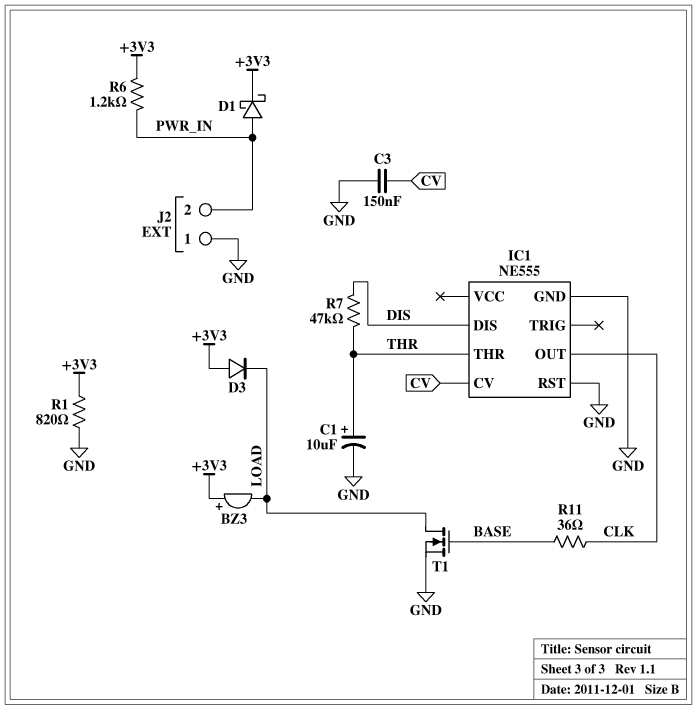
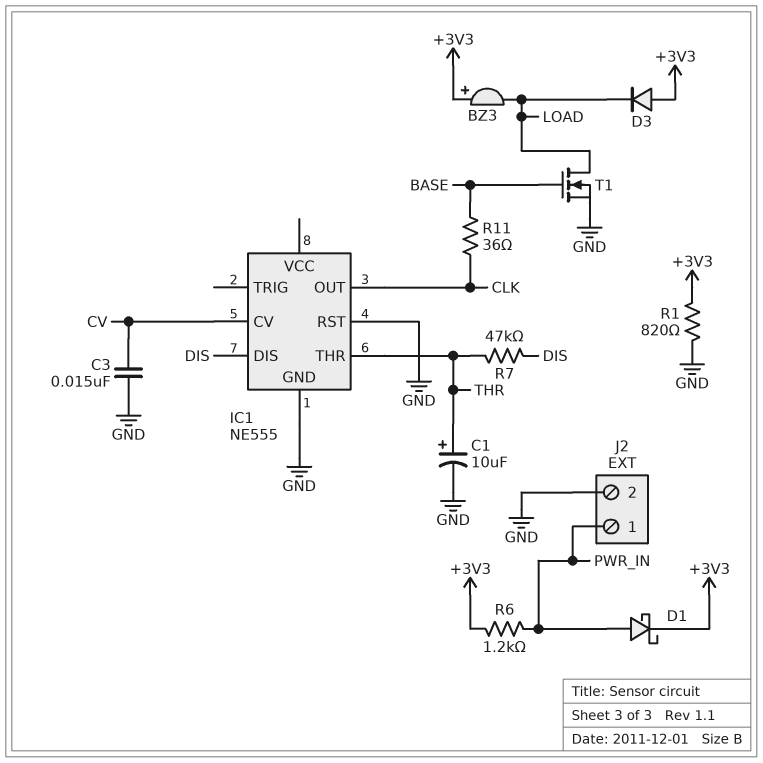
C3: 150nF (CV, GND) -> 15nF (CV, GND)
J2 pin 1: GND -> PWR_IN
J2 pin 2: PWR_IN -> GND

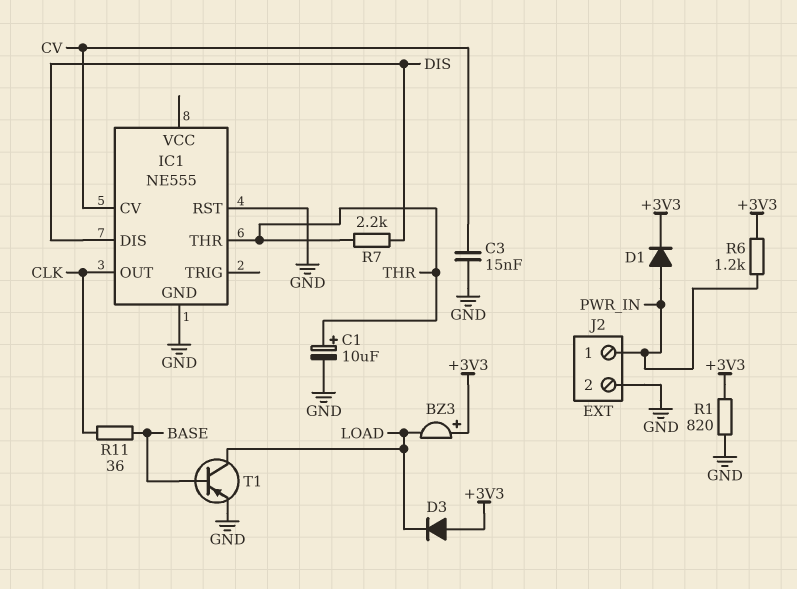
D1: schottky (A PWR_IN, K +3V3) -> diode (A PWR_IN, K +3V3)
R7: 47k (DIS, THR) -> 2.2k (DIS, THR)
T1: NMOS (G BASE, D LOAD, S GND) -> PNP (B BASE, C LOAD, E GND)

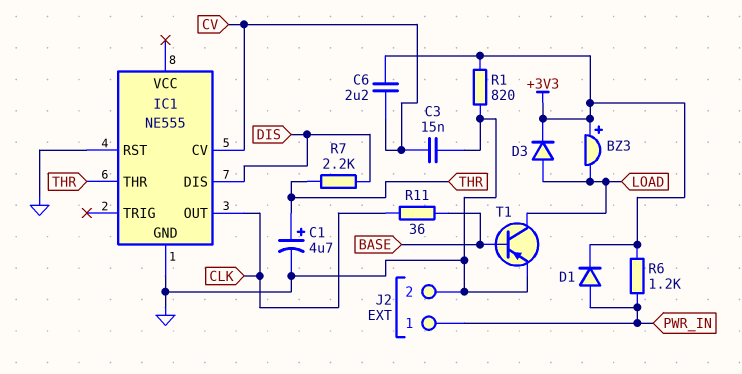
C1: 10uF (plus THR, minus GND) -> 4.7uF (plus THR, minus GND)
C6: none -> 2.2uF (+3V3, CV)
D3: diode (A +3V3, K LOAD) -> diode (A LOAD, K +3V3)

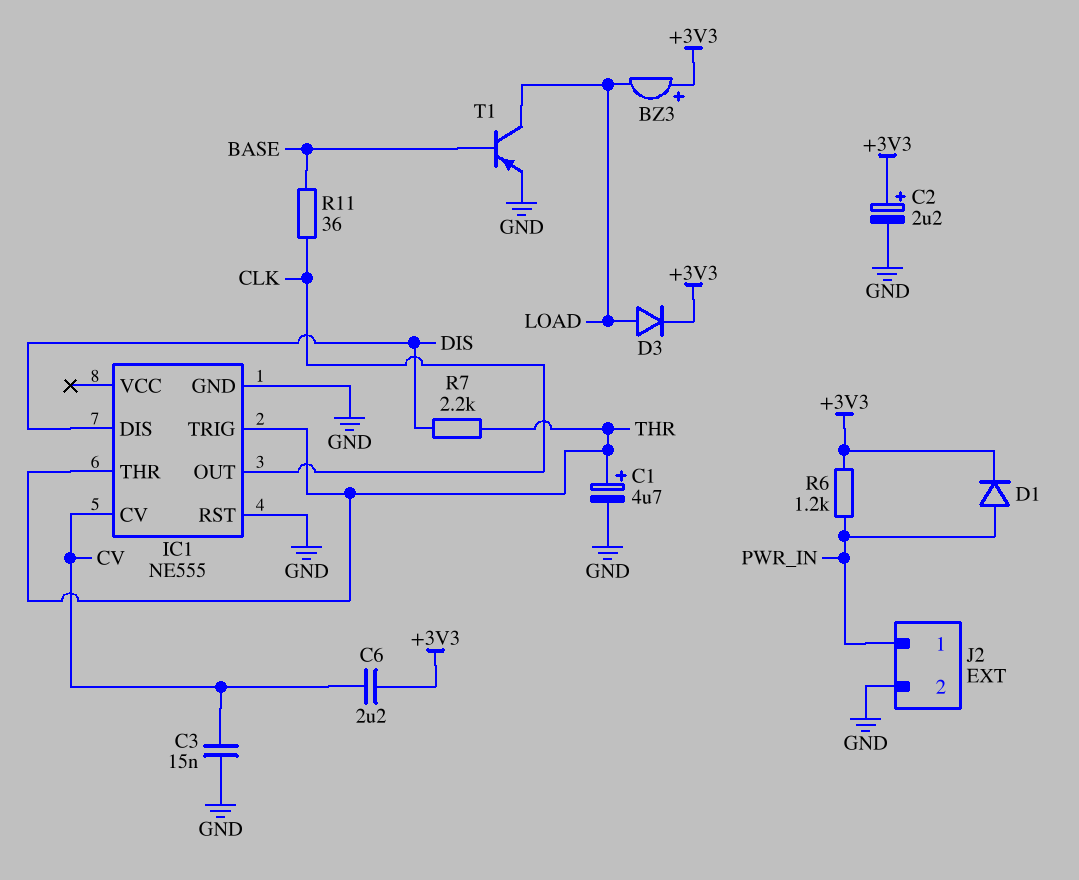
C2: none -> 2.2uF (plus +3V3, minus GND)
IC1 pin TRIG: none -> THR
R1: 820 (+3V3, GND) -> none

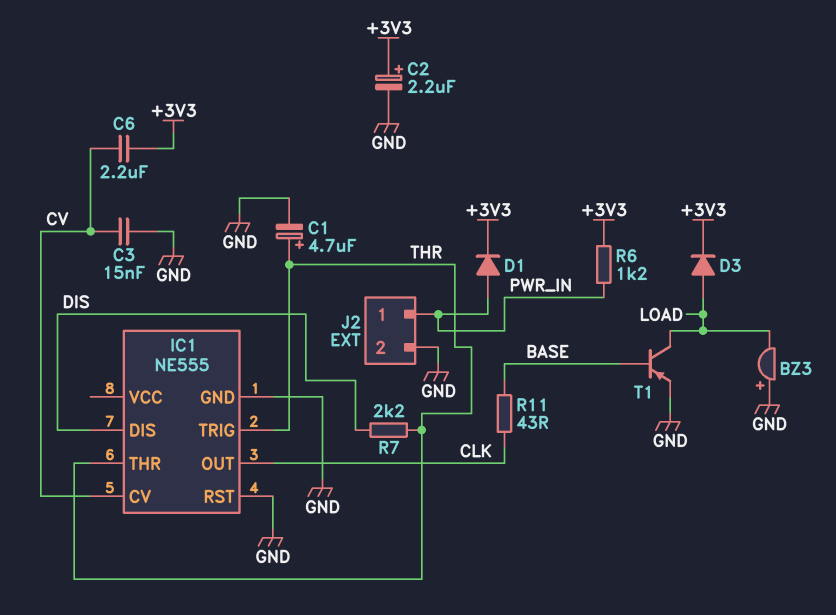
BZ3: buzzer (plus +3V3, minus LOAD) -> buzzer (plus GND, minus LOAD)
R11: 36 (BASE, CLK) -> 43 (BASE, CLK)

